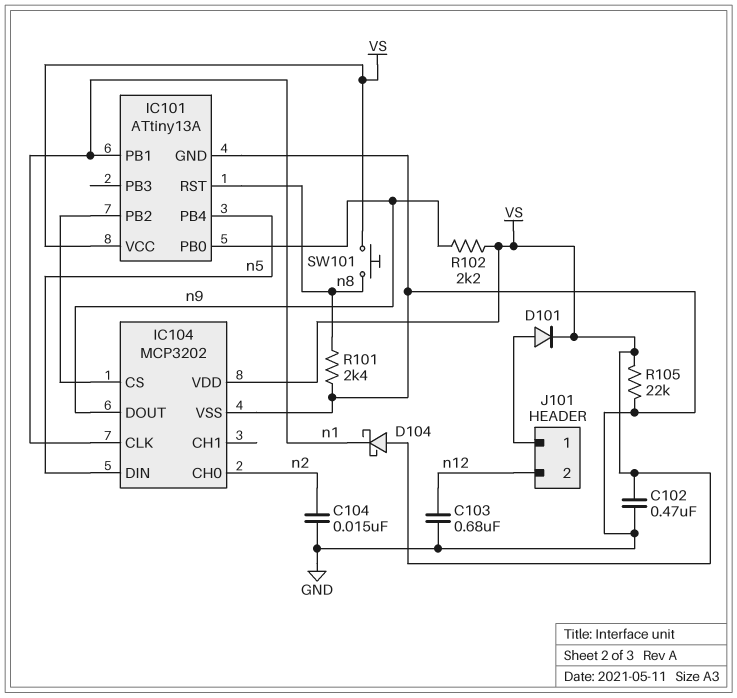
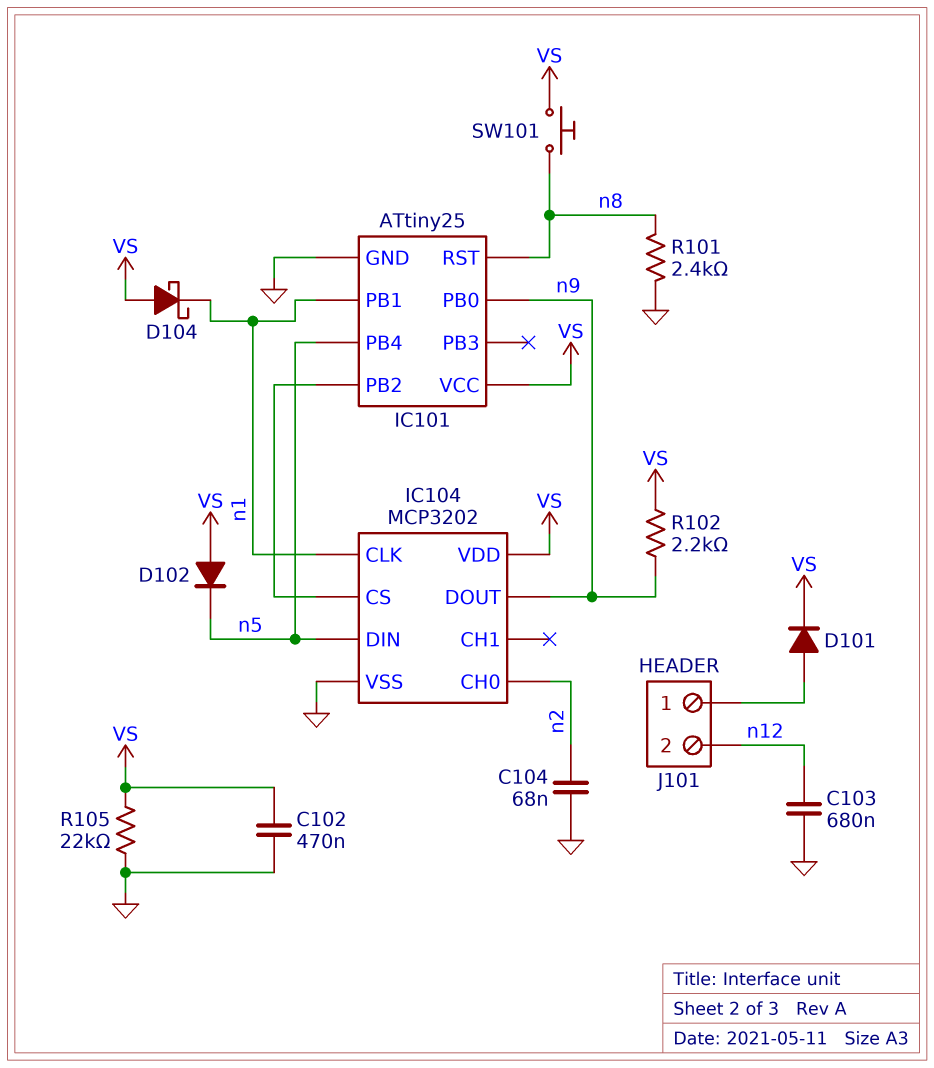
C104: 15nF (GND, n2) -> 68nF (GND, n2)
D102: none -> diode (A VS, K n5)
IC101: ATtiny13A -> ATtiny25

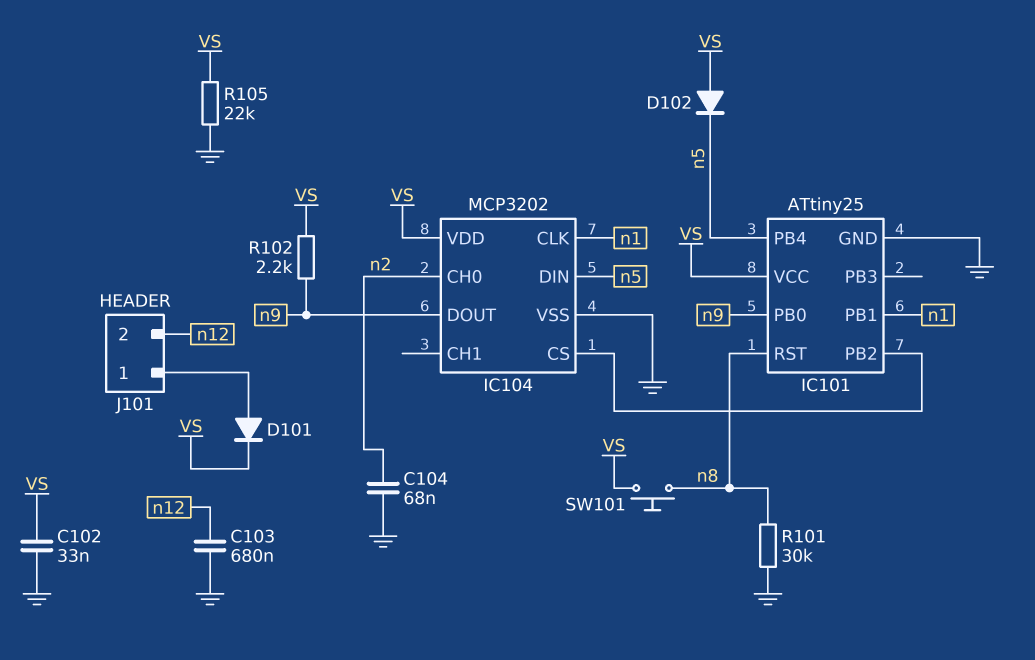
C102: 470nF (GND, VS) -> 33nF (GND, VS)
D104: schottky (A VS, K n1) -> none
R101: 2.4k (GND, n8) -> 30k (GND, n8)

